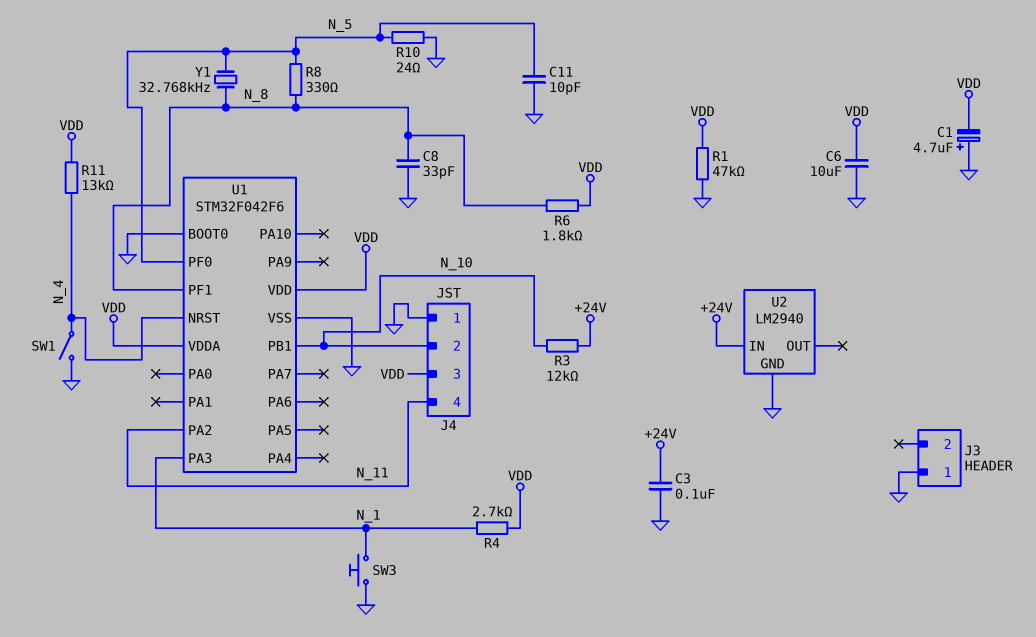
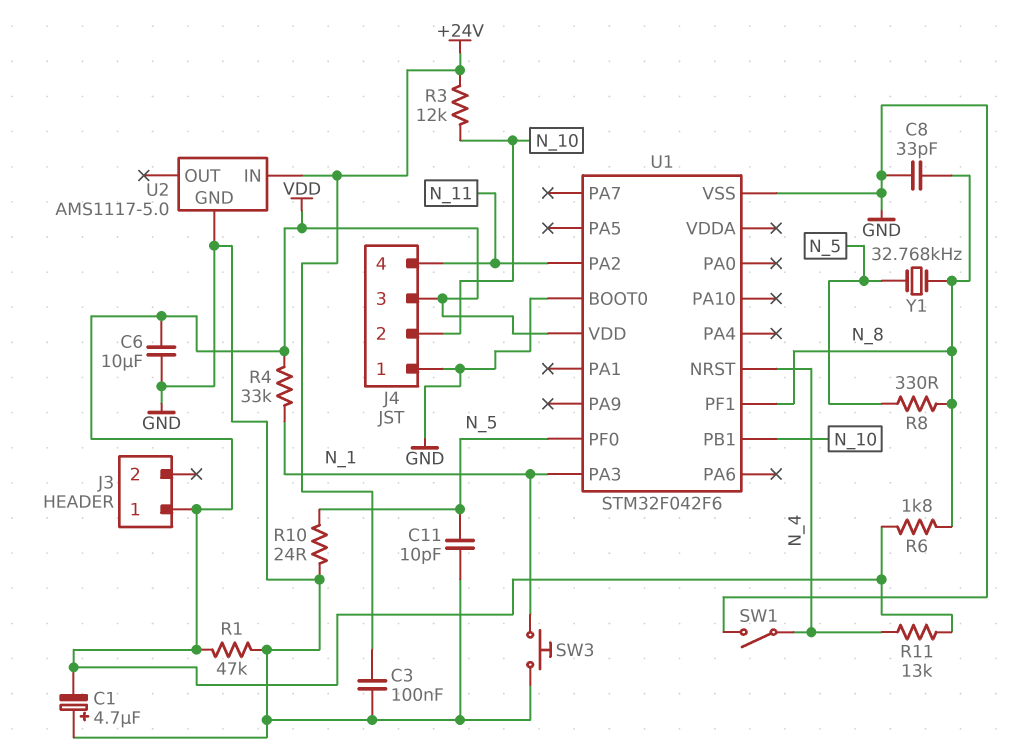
J3 pin 1: GND -> VDD
R4: 2.7k (N_1, VDD) -> 33k (N_1, VDD)
U1 pin VDDA: VDD -> none
U2: LM2940 -> AMS1117-5.0

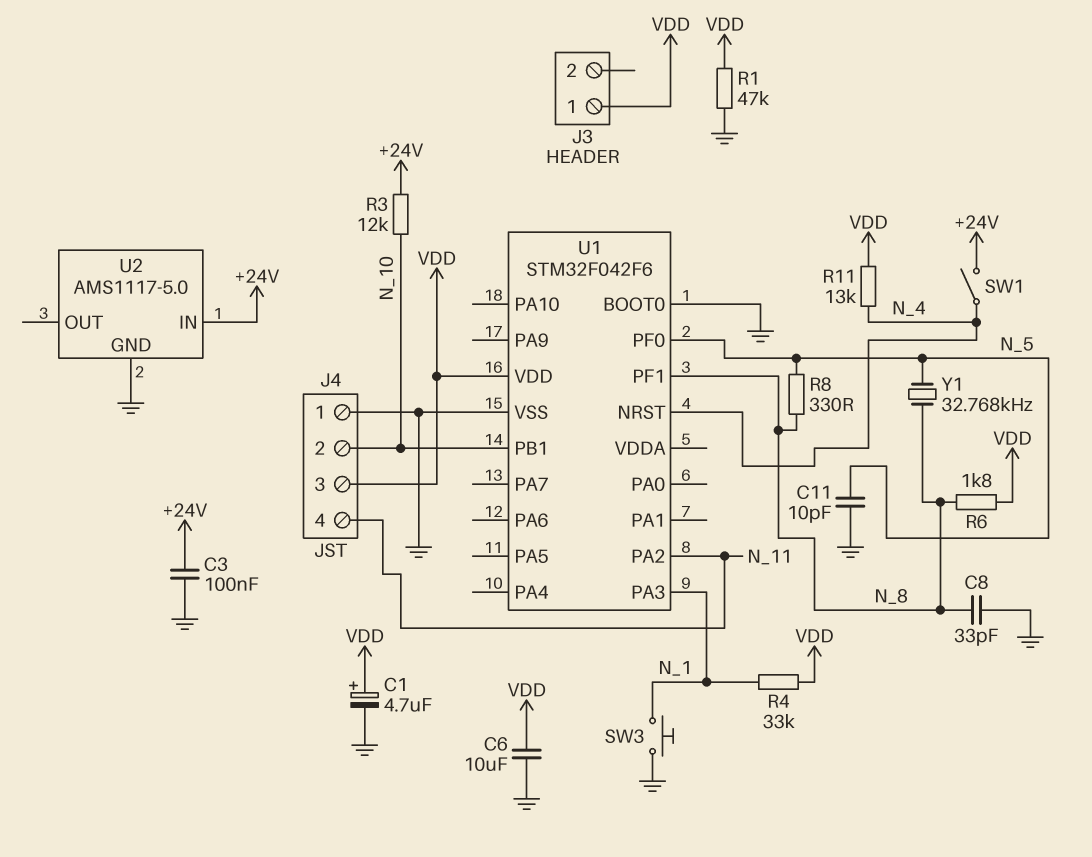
C1: 4.7uF (plus GND, minus VDD) -> 4.7uF (plus VDD, minus GND)
R10: 24 (GND, N_5) -> none
SW1: switch (GND, N_4) -> switch (+24V, N_4)

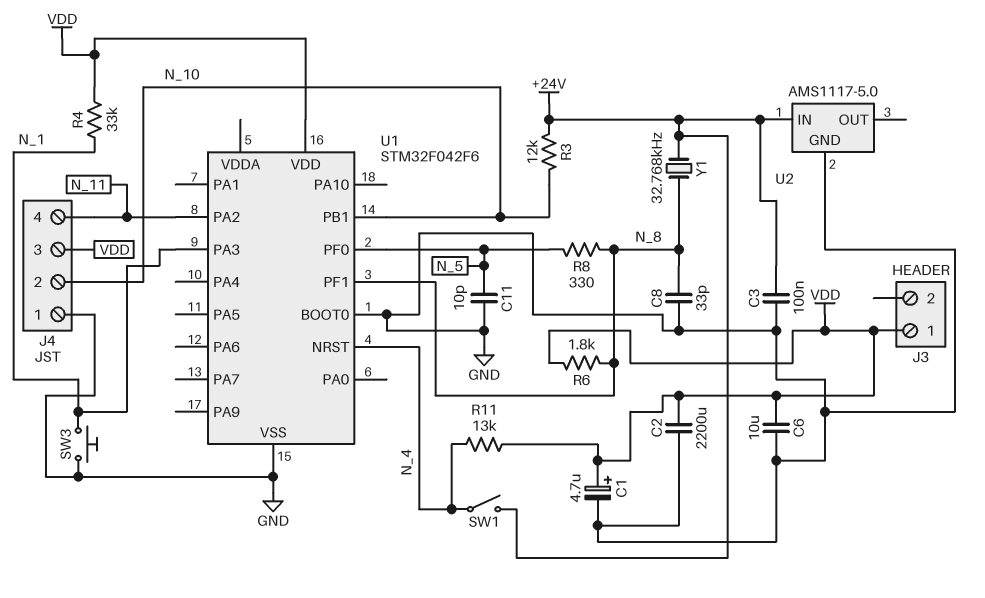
C2: none -> 2200uF (GND, VDD)
R1: 47k (GND, VDD) -> none
Y1: 32.768kHz (N_5, N_8) -> 32.768kHz (+24V, N_8)

